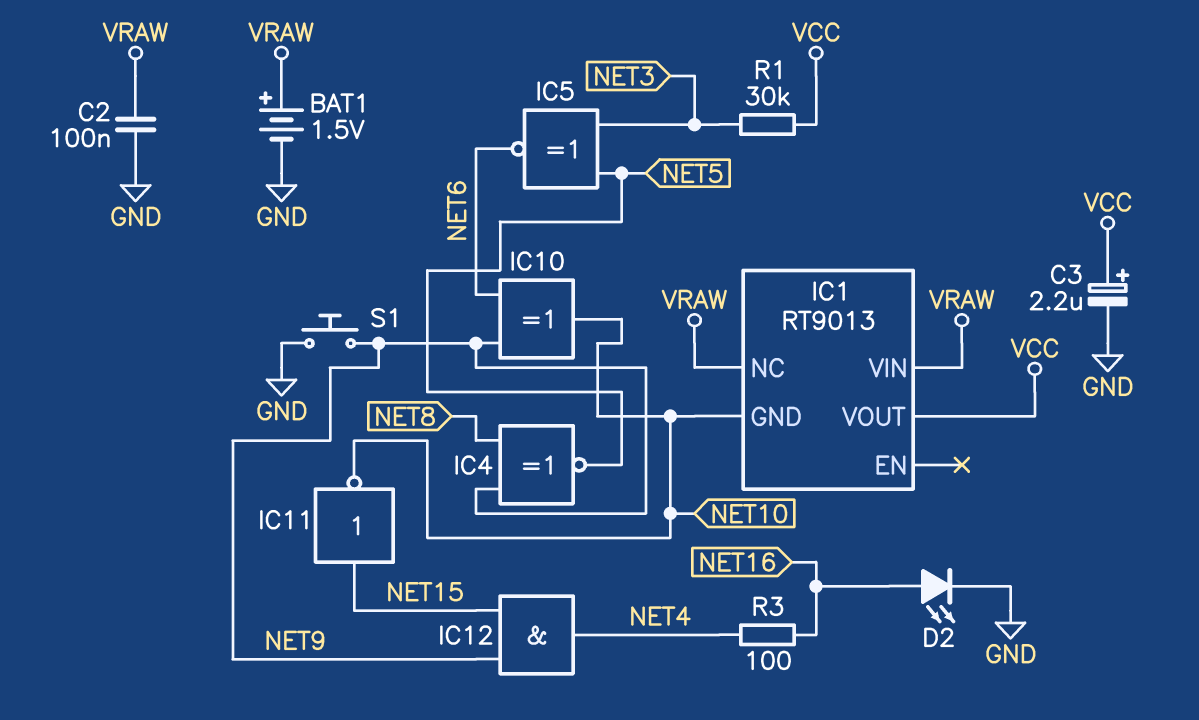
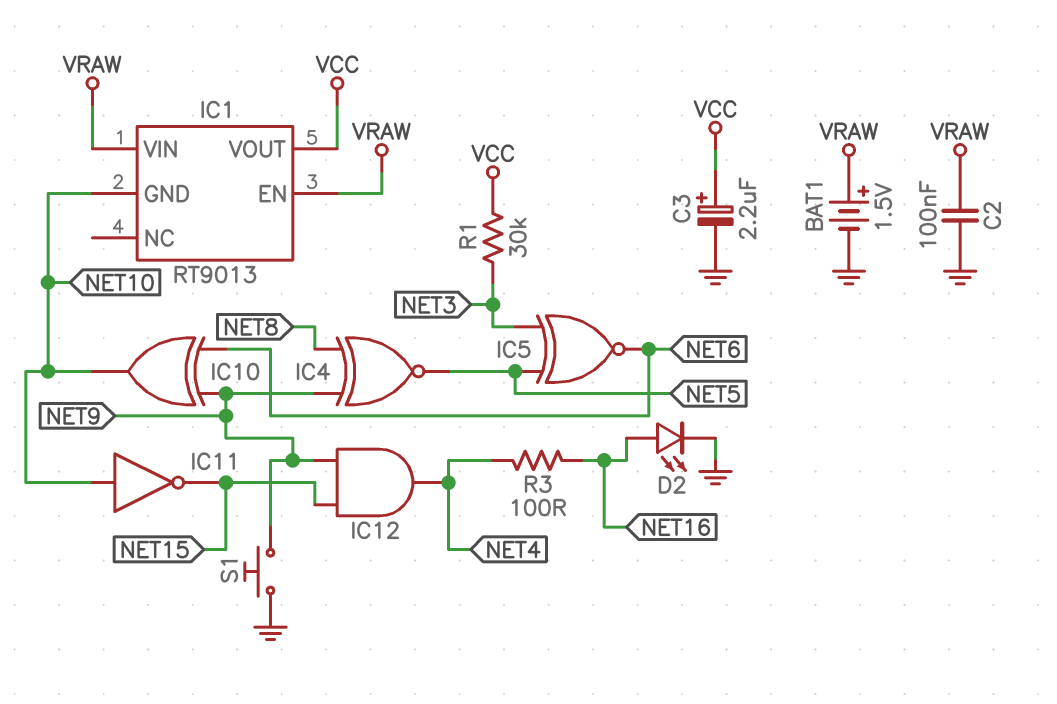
IC1 pin EN: none -> VRAW
IC1 pin NC: VRAW -> none
IC11: NOT (in NET15, out NET10) -> NOT (in NET10, out NET15)

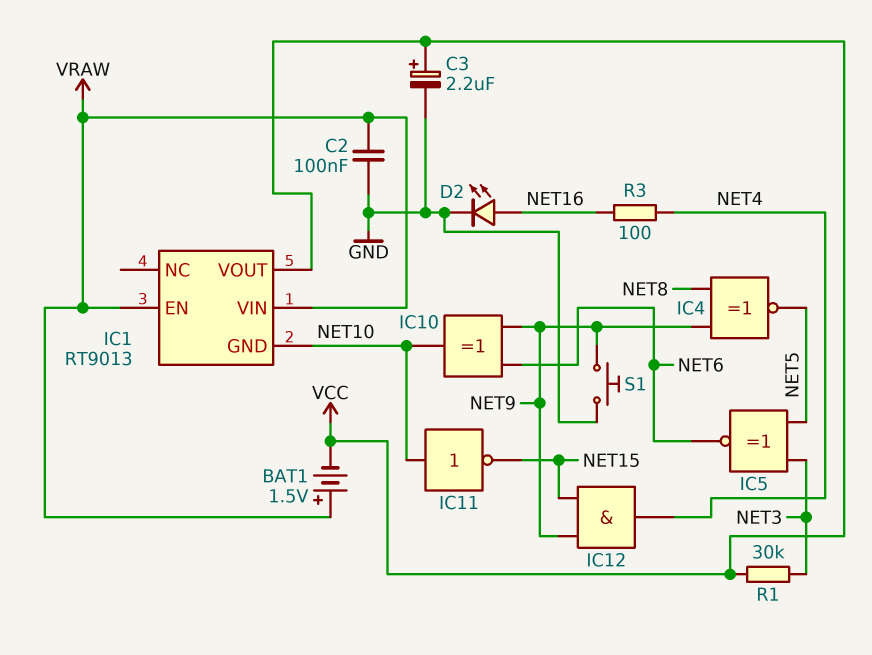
BAT1: 1.5V (plus VRAW, minus GND) -> 1.5V (plus VRAW, minus VCC)

